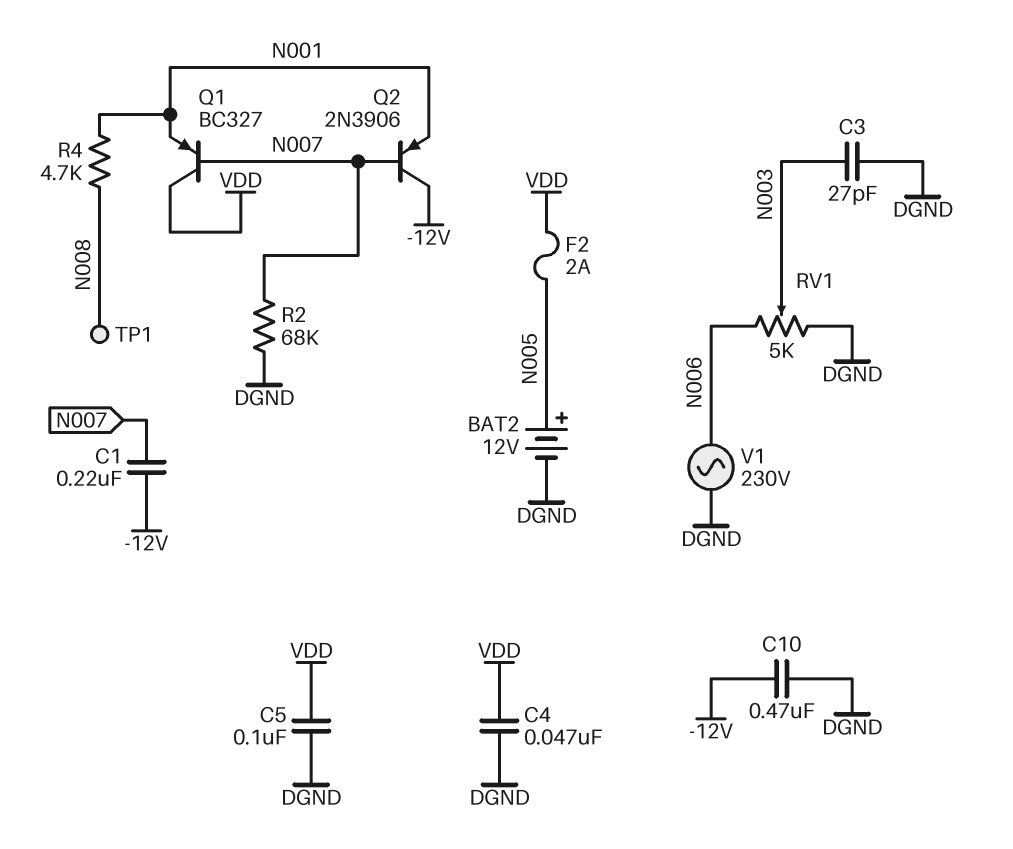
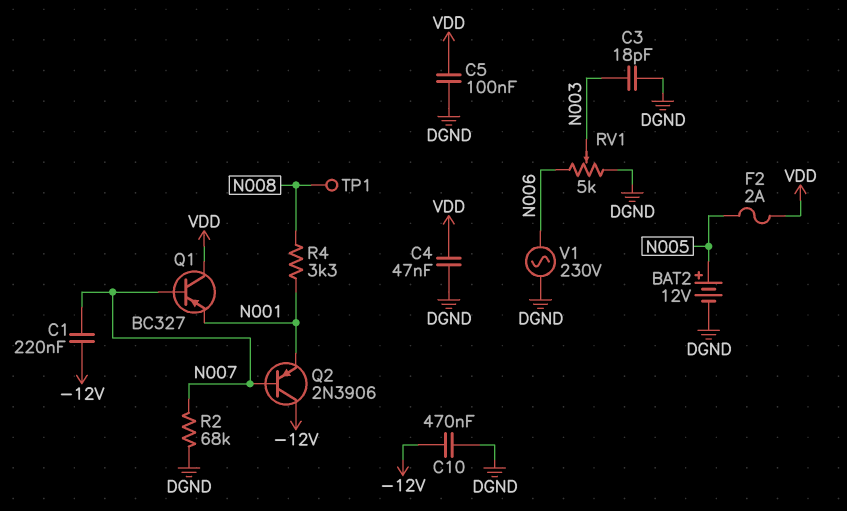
C3: 27pF (DGND, N003) -> 18pF (DGND, N003)
R4: 4.7k (N001, N008) -> 3.3k (N001, N008)

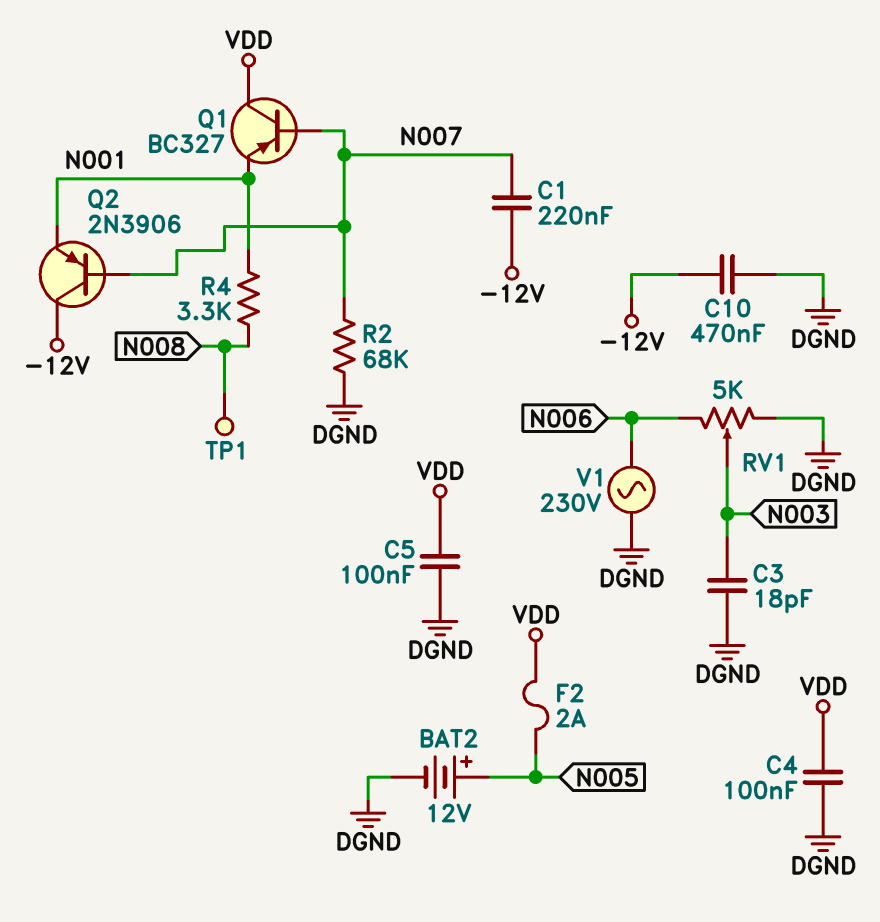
C4: 47nF (DGND, VDD) -> 100nF (DGND, VDD)

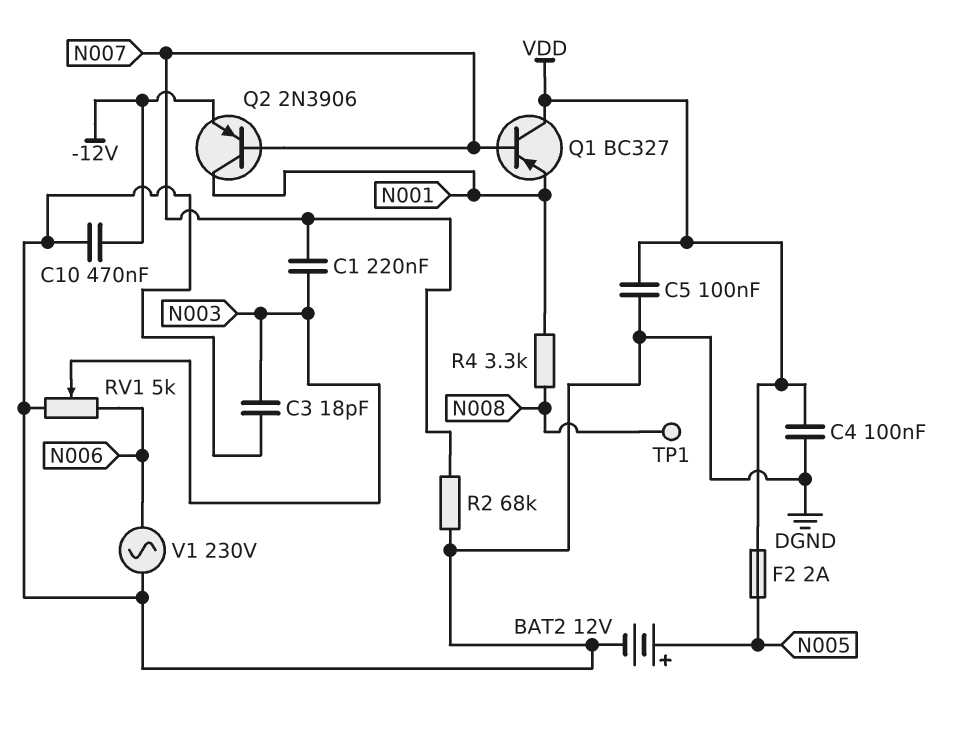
C1: 220nF (-12V, N007) -> 220nF (N003, N007)
Q2: PNP 2N3906 (B N007, C -12V, E N001) -> PNP 2N3906 (B N007, C N001, E -12V)

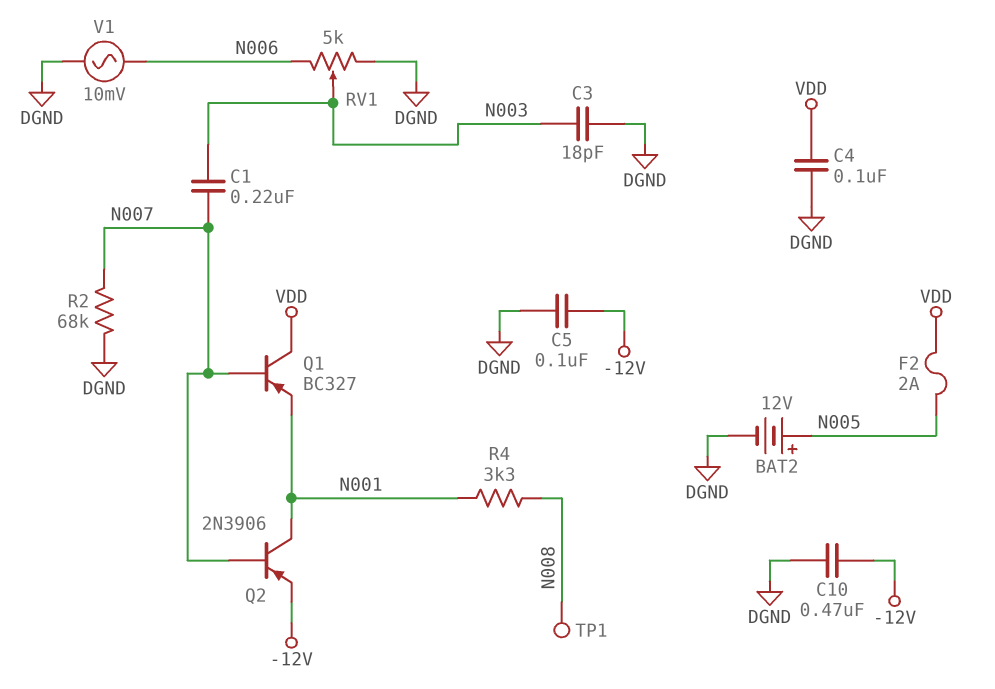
C5: 100nF (DGND, VDD) -> 100nF (-12V, DGND)
V1: AC 230V (DGND, N006) -> AC 10mV (DGND, N006)

